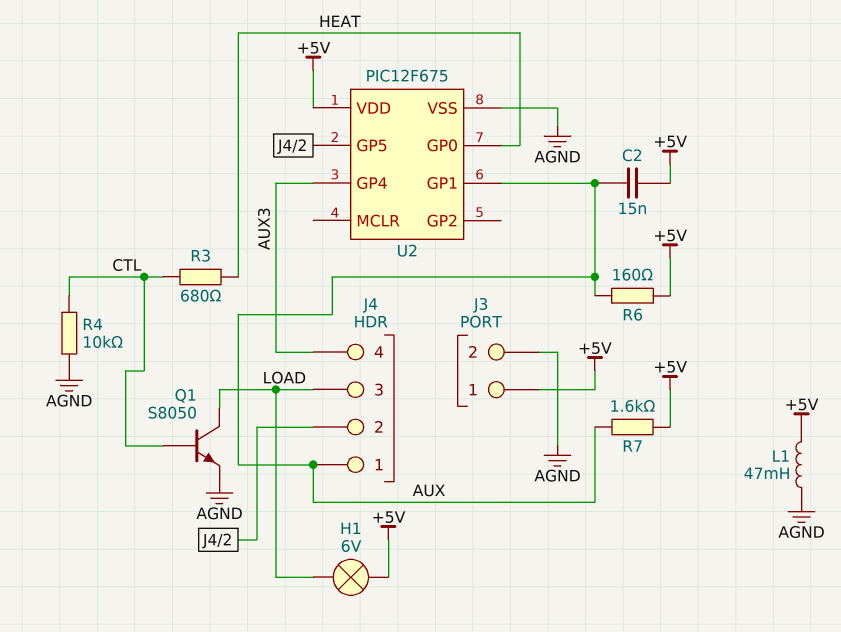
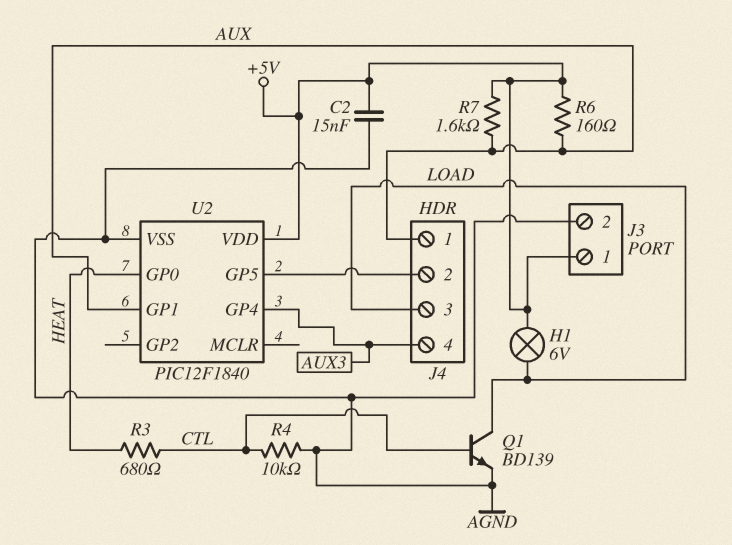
C2: 15nF (+5V, AUX) -> 15nF (+5V, AGND)
L1: 47mH (+5V, AGND) -> none
Q1: NPN S8050 (B CTL, C LOAD, E AGND) -> NPN BD139 (B CTL, C LOAD, E AGND)
U2: PIC12F675 -> PIC12F1840

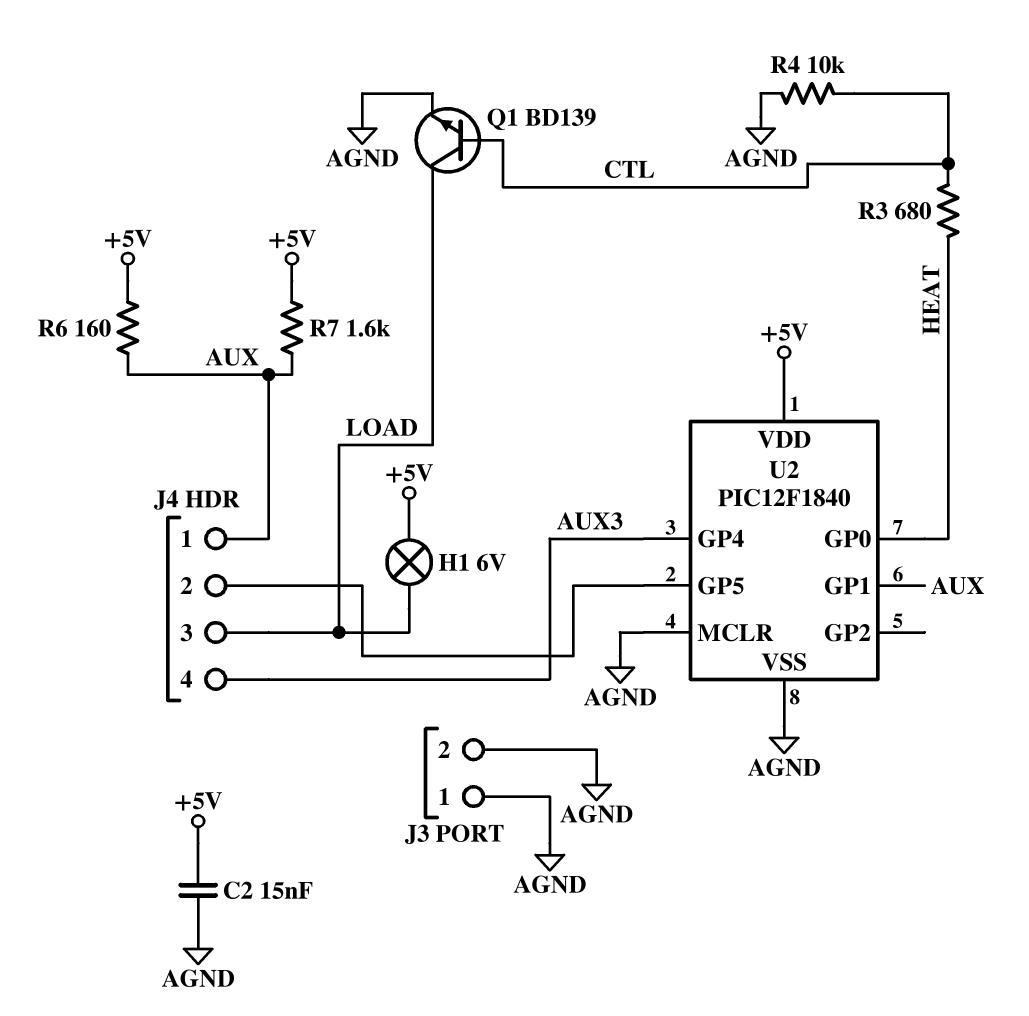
J3 pin 1: +5V -> AGND
U2 pin MCLR: none -> AGND

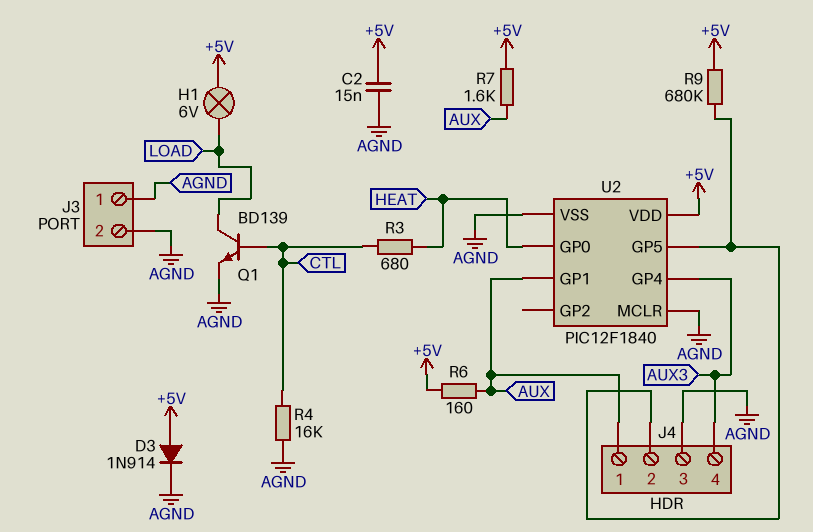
D3: none -> diode 1N914 (A +5V, K AGND)
J4 pin 3: LOAD -> AGND
R4: 10k (AGND, CTL) -> 16k (AGND, CTL)
R9: none -> 680k (+5V, J4/2)

